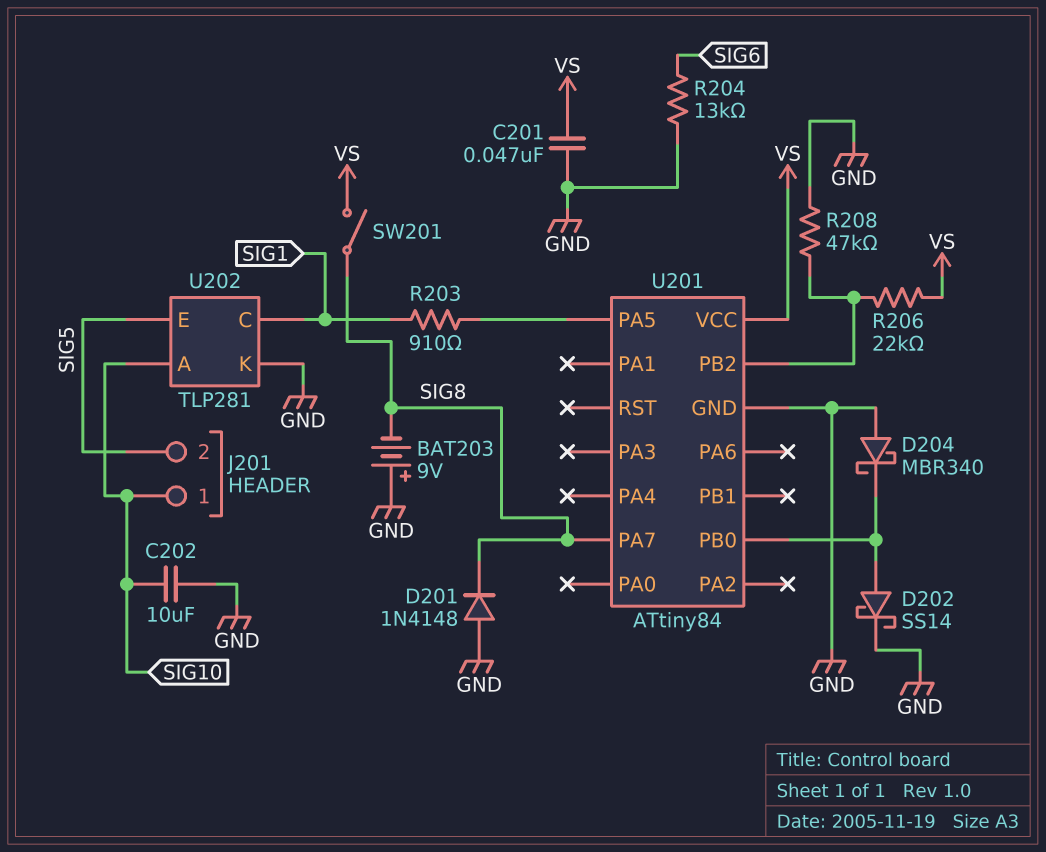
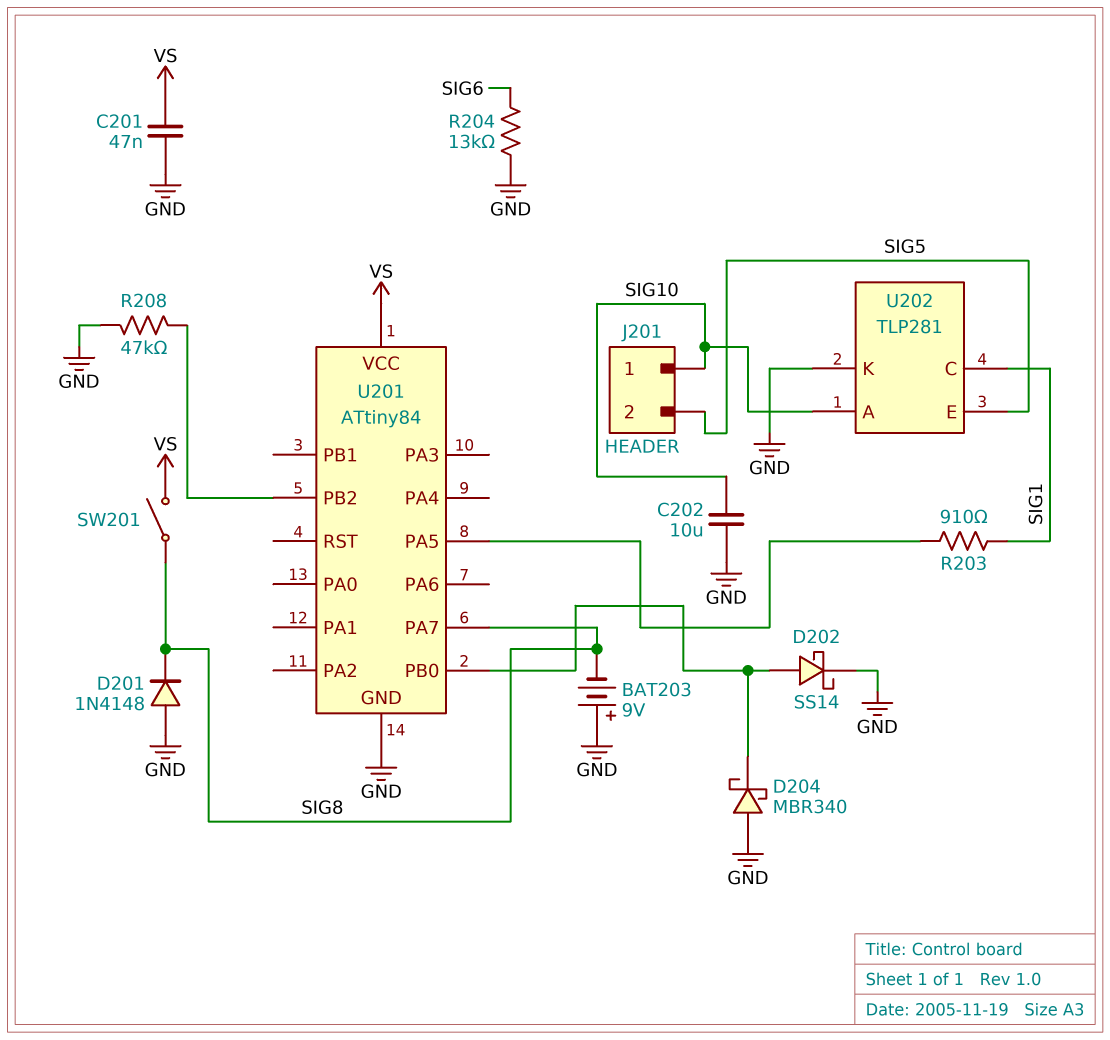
R206: 22k (U201/PB2, VS) -> none

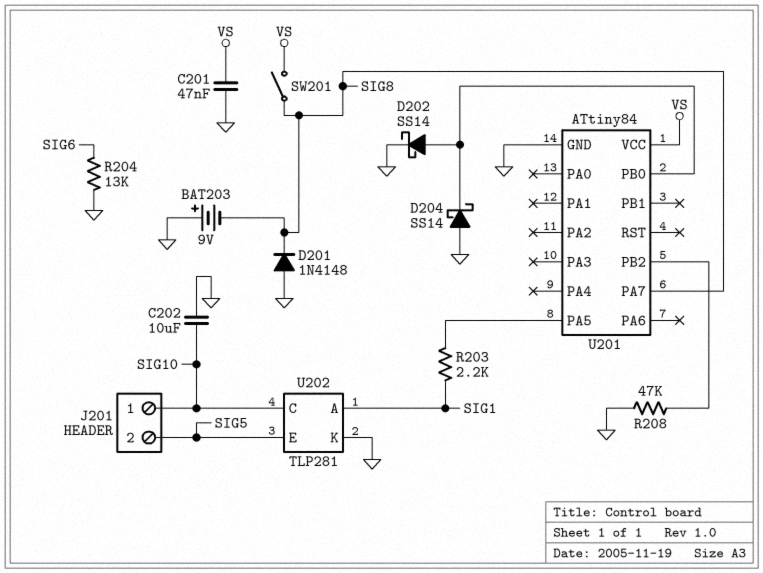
D204: schottky MBR340 (A GND, K U201/PB0) -> schottky SS14 (A GND, K U201/PB0)
R203: 910 (SIG1, U201/PA5) -> 2.2k (SIG1, U201/PA5)
U202 pin A: SIG10 -> SIG1
U202 pin C: SIG1 -> SIG10

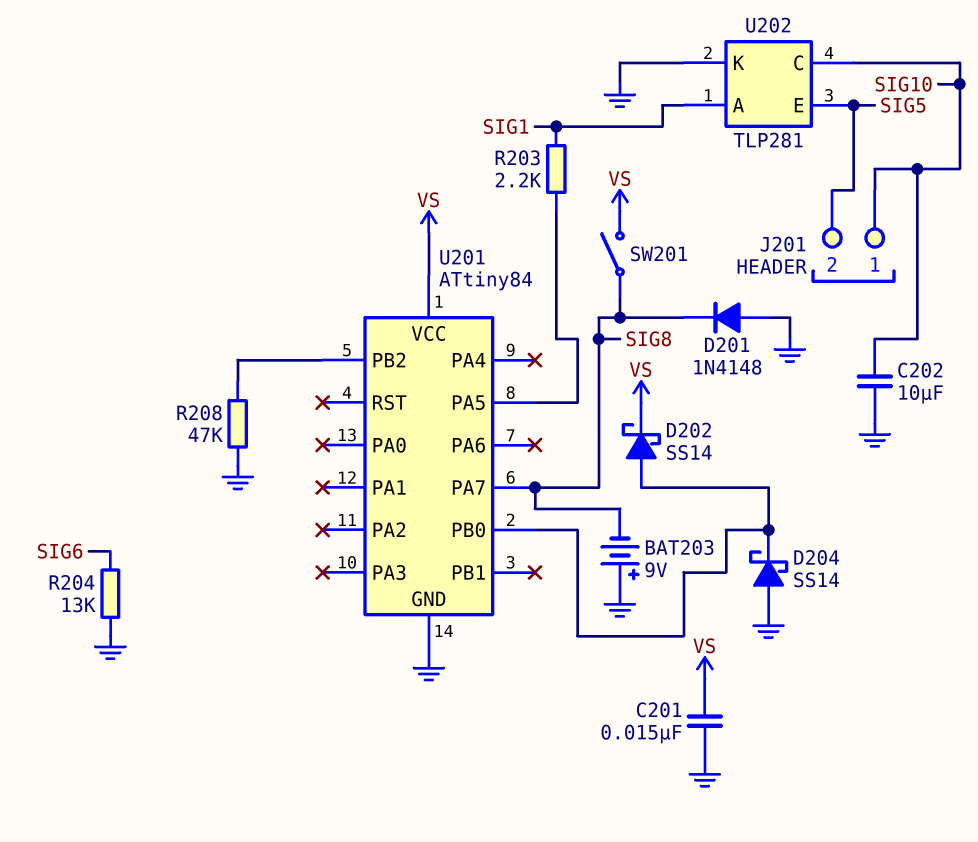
C201: 47nF (GND, VS) -> 15nF (GND, VS)
D202: schottky SS14 (A U201/PB0, K GND) -> schottky SS14 (A U201/PB0, K VS)

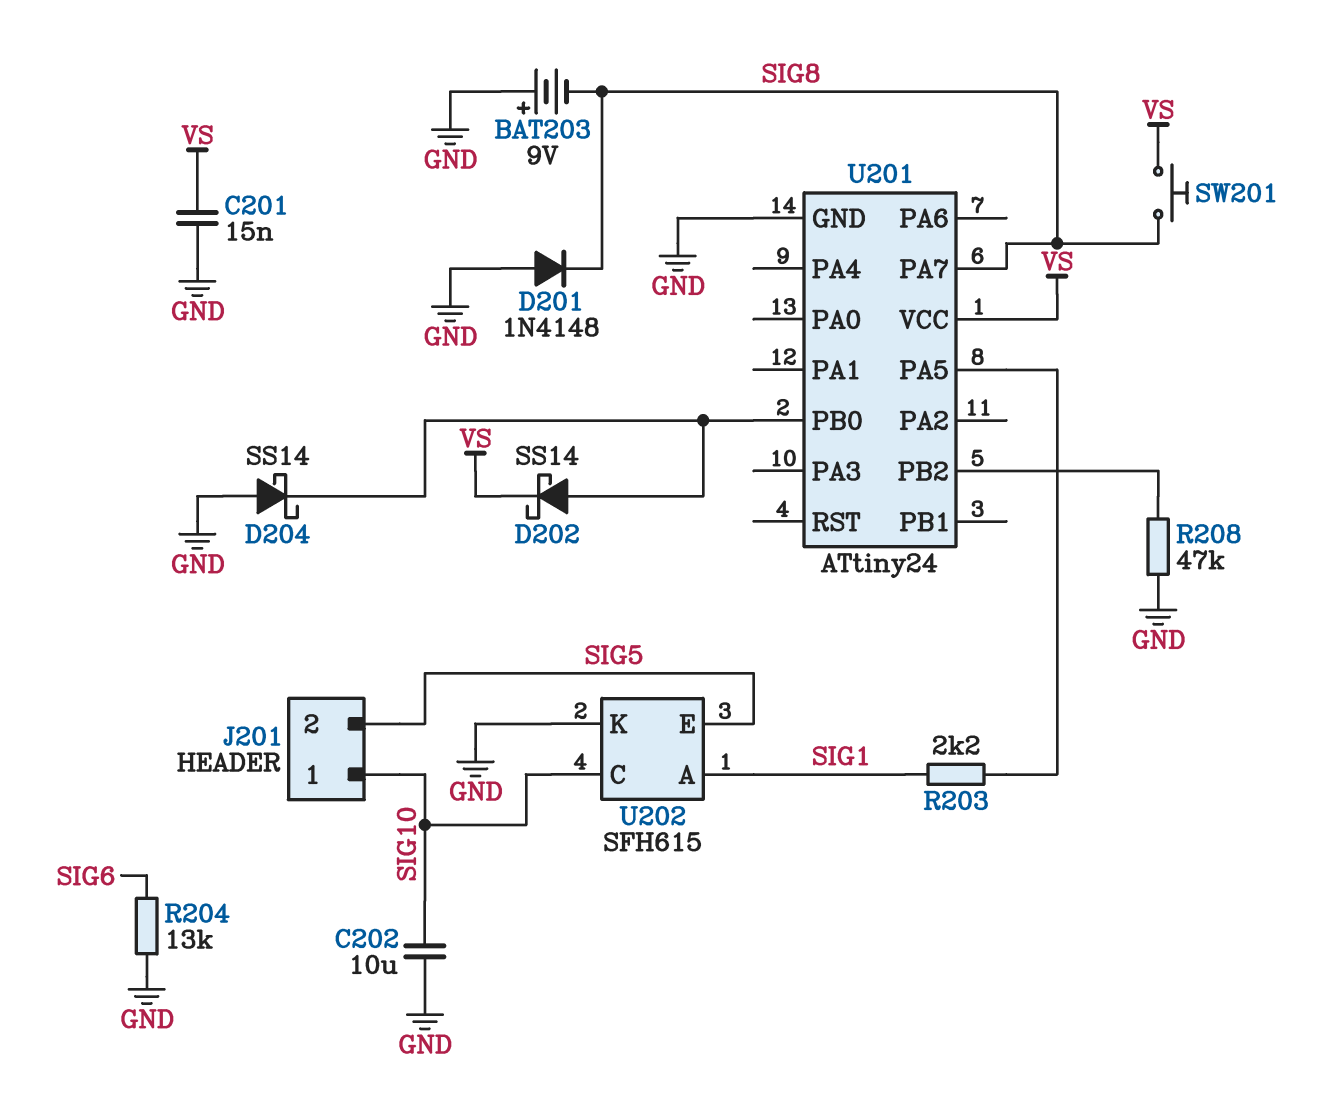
SW201: switch (SIG8, VS) -> button (SIG8, VS)
U201: ATtiny84 -> ATtiny24
U202: TLP281 -> SFH615

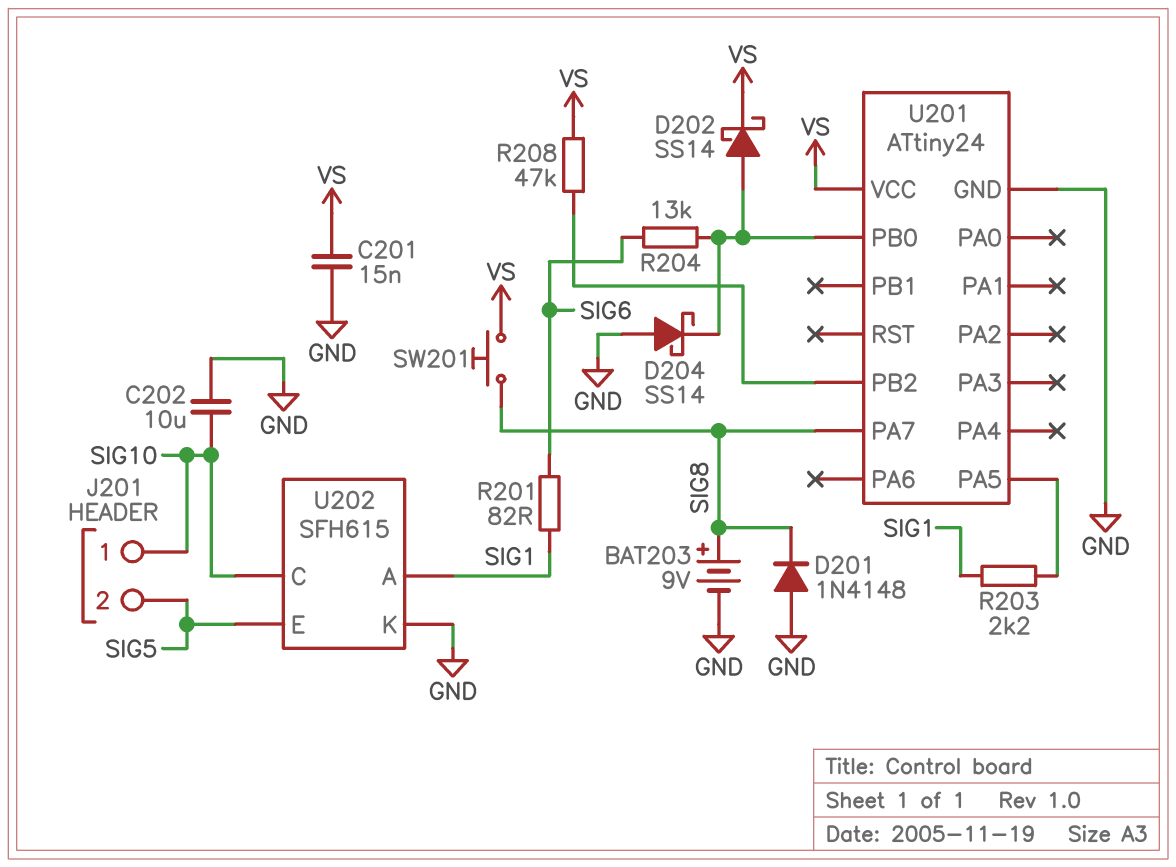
BAT203: 9V (plus GND, minus SIG8) -> 9V (plus SIG8, minus GND)
R201: none -> 82 (SIG1, SIG6)
R204: 13k (GND, SIG6) -> 13k (SIG6, U201/PB0)
R208: 47k (GND, U201/PB2) -> 47k (U201/PB2, VS)

